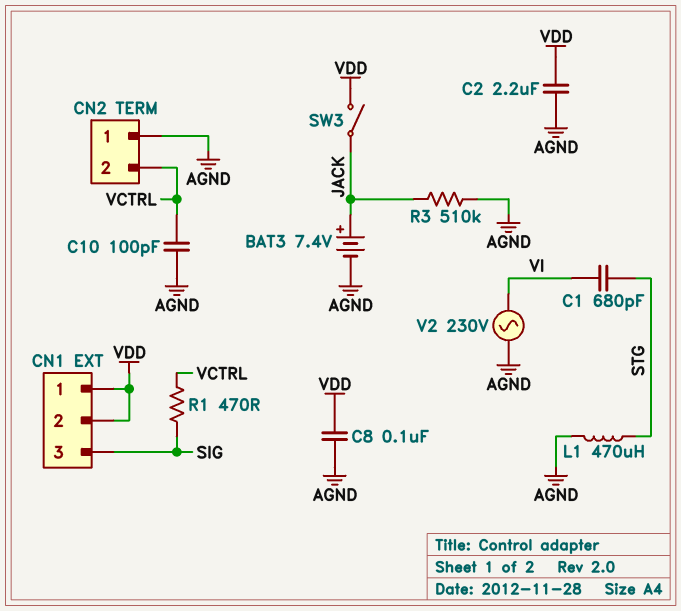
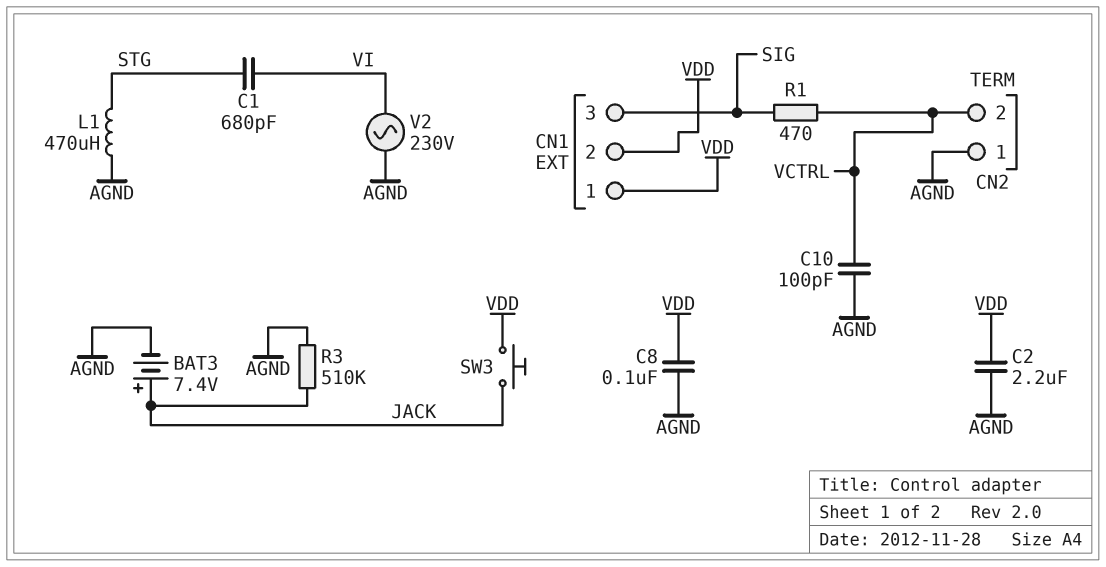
SW3: switch (JACK, VDD) -> button (JACK, VDD)

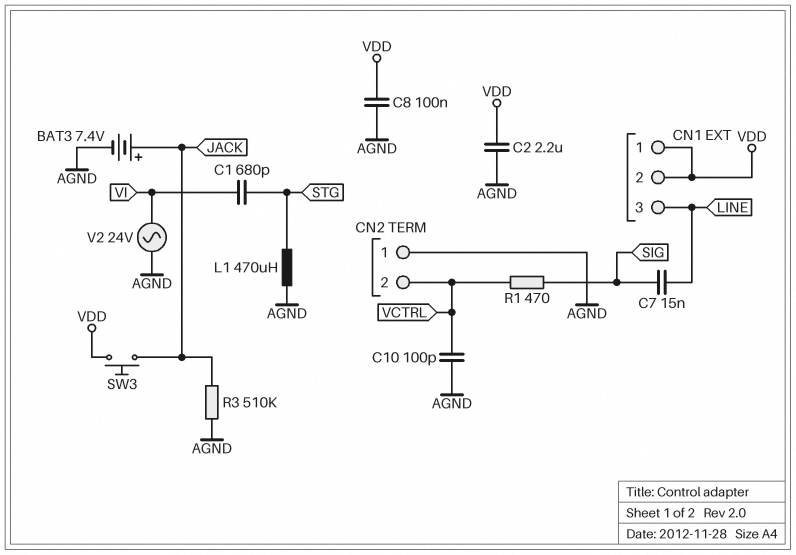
C7: none -> 15nF (LINE, SIG)
CN1 pin 3: SIG -> LINE
V2: AC 230V (AGND, VI) -> AC 24V (AGND, VI)

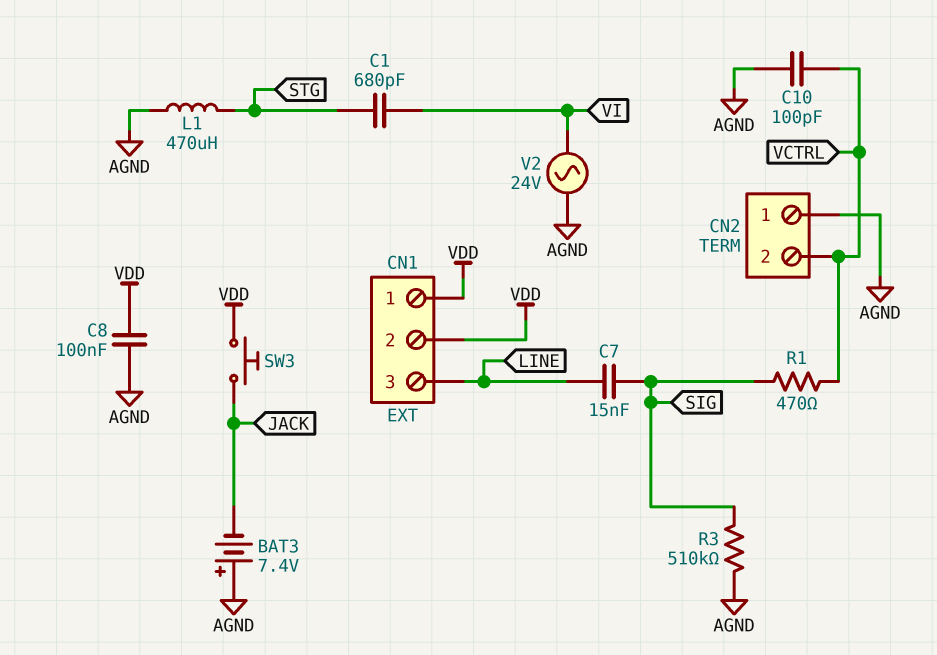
BAT3: 7.4V (plus JACK, minus AGND) -> 7.4V (plus AGND, minus JACK)
C2: 2.2uF (AGND, VDD) -> none
R3: 510k (AGND, JACK) -> 510k (AGND, SIG)

